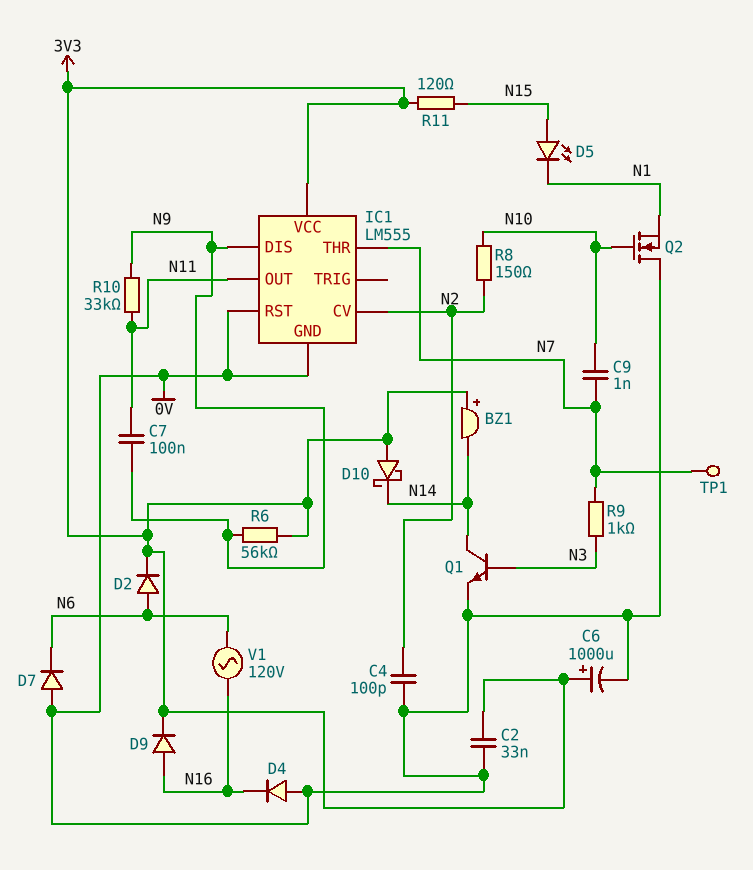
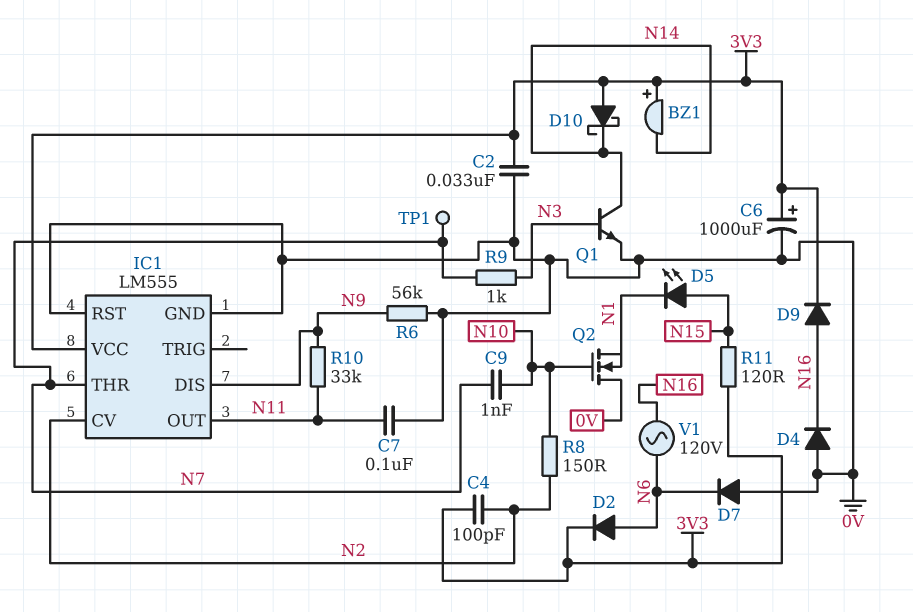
C4: 100pF (0V, N2) -> 100pF (3V3, N2)
C7: 100nF (N9, N11) -> 100nF (0V, N11)
R6: 56k (3V3, N9) -> 56k (0V, N9)

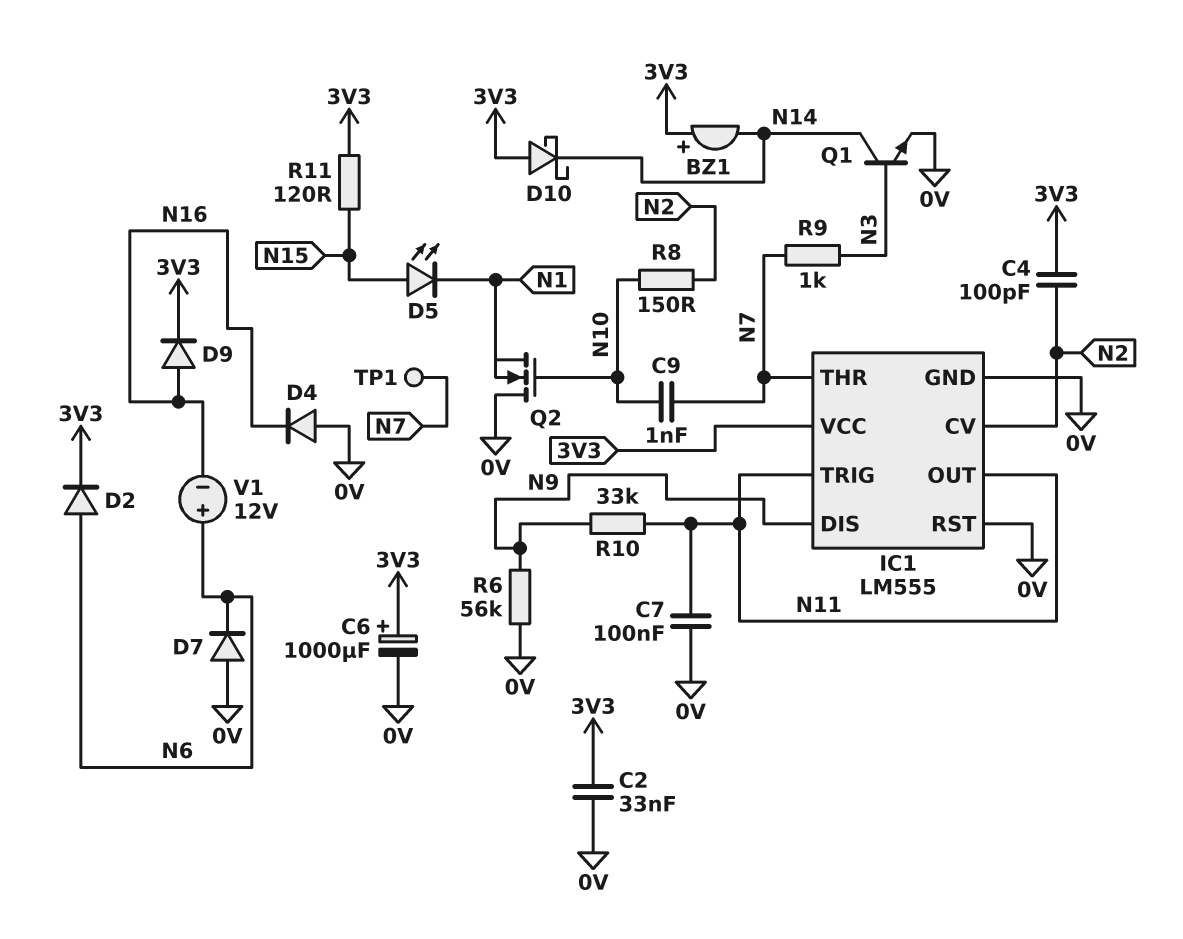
IC1 pin TRIG: none -> N11
V1: AC 120V (N6, N16) -> 12V (plus N6, minus N16)

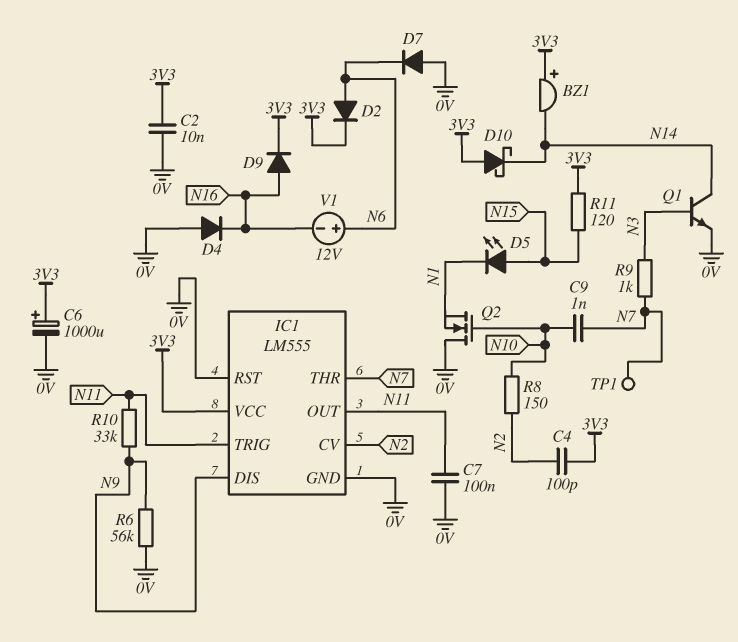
C2: 33nF (0V, 3V3) -> 10nF (0V, 3V3)

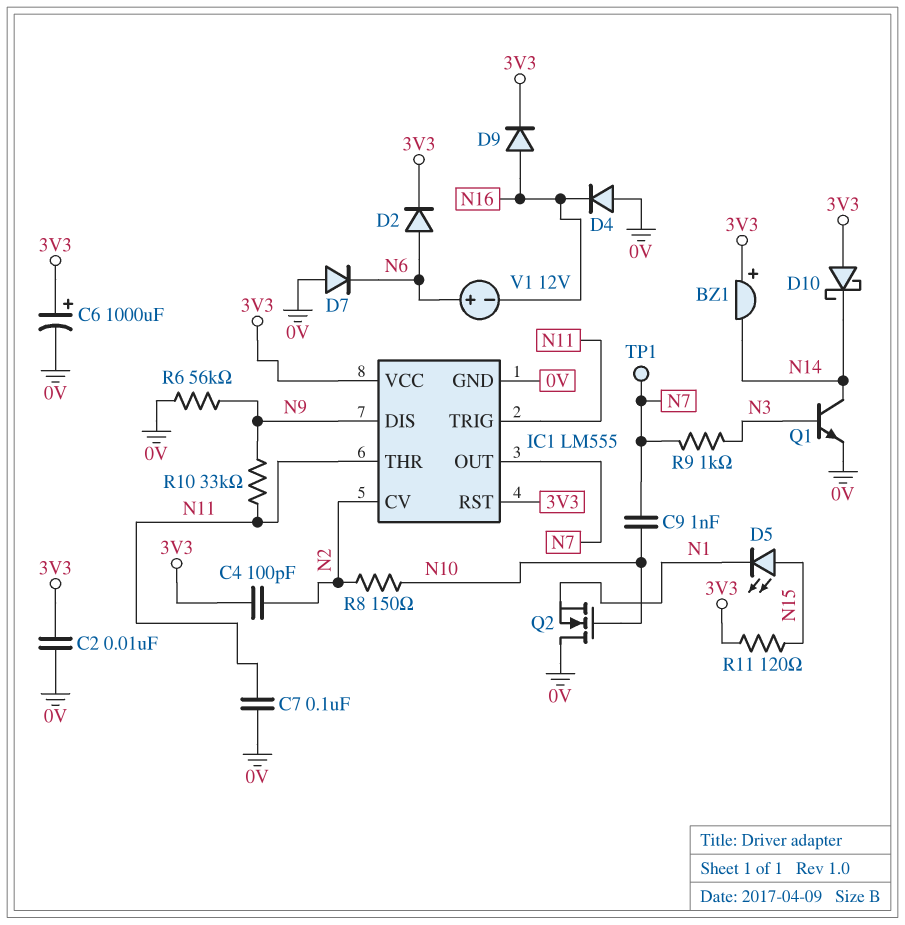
IC1 pin OUT: N11 -> N7
IC1 pin RST: 0V -> 3V3
IC1 pin THR: N7 -> N11

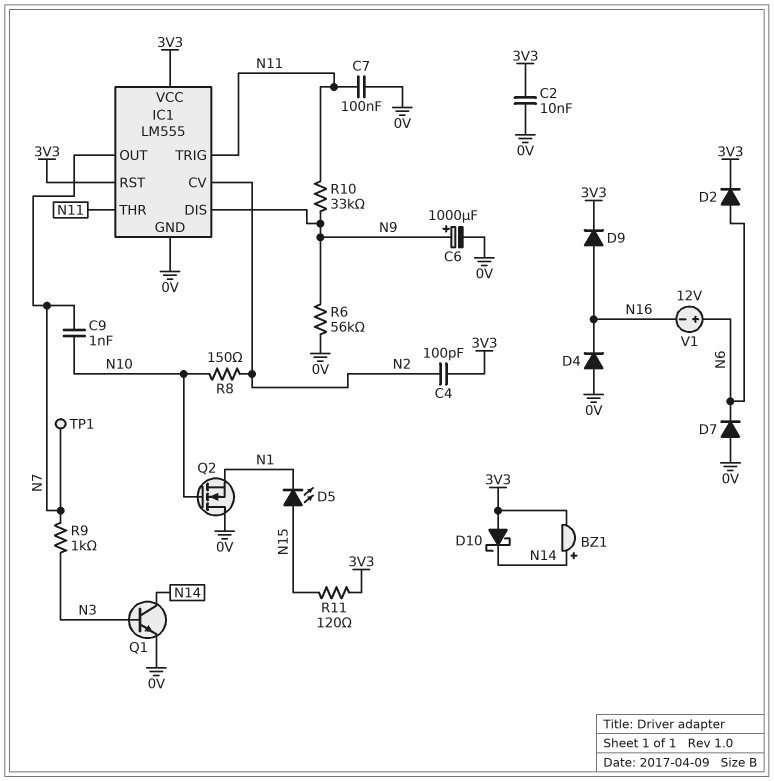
BZ1: buzzer (plus 3V3, minus N14) -> buzzer (plus N14, minus 3V3)
C6: 1000uF (plus 3V3, minus 0V) -> 1000uF (plus N9, minus 0V)

